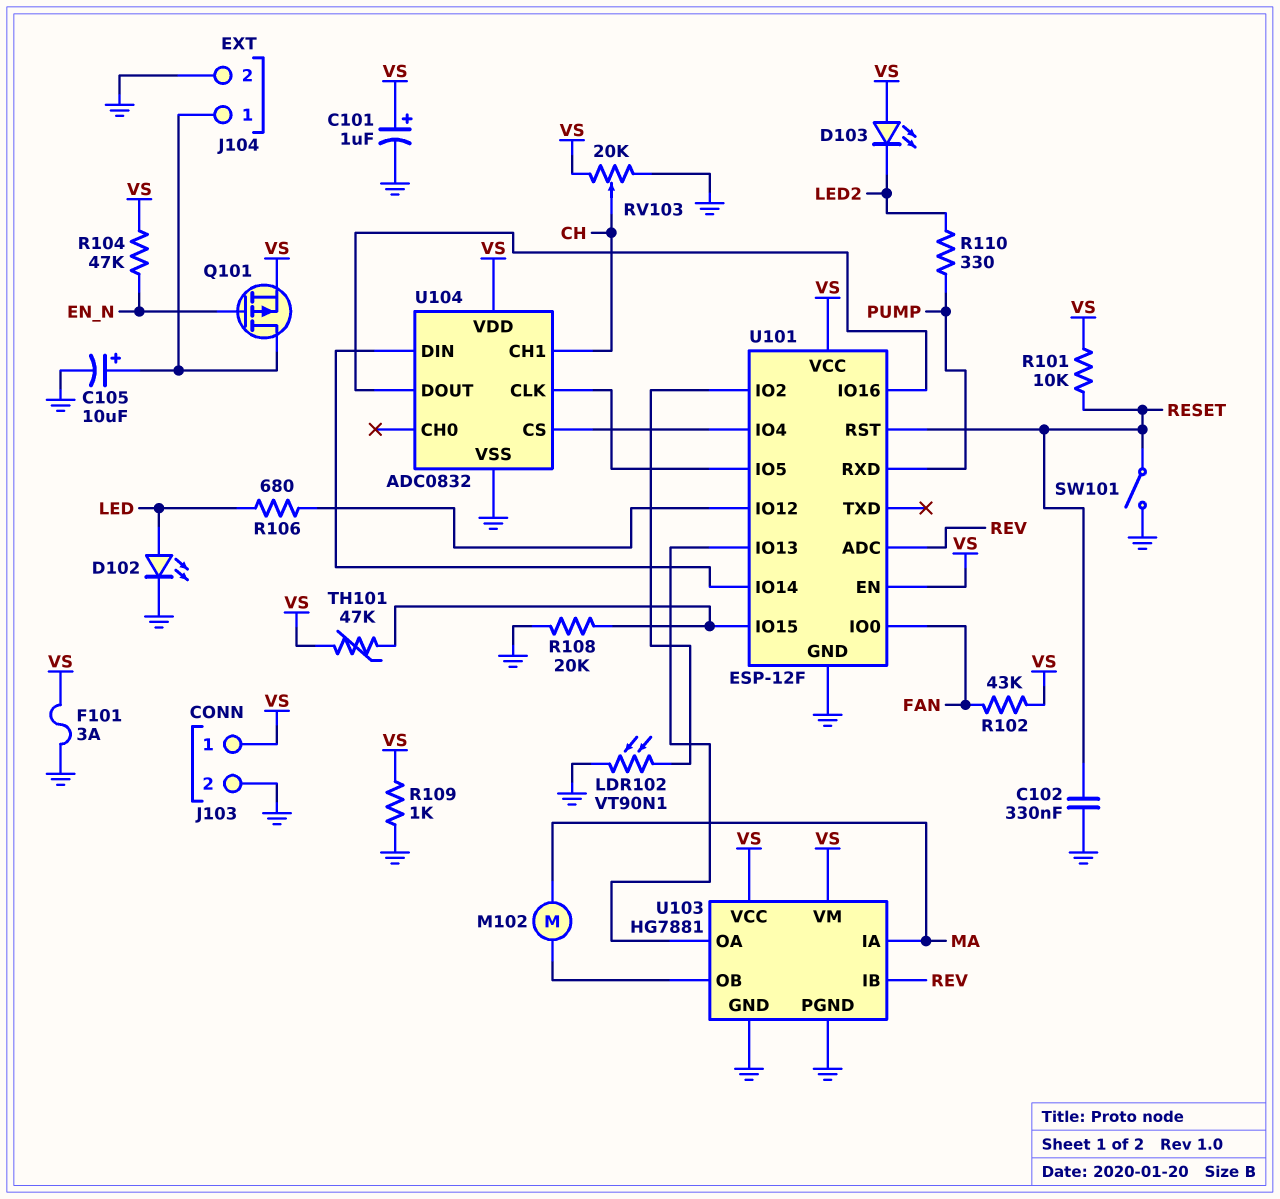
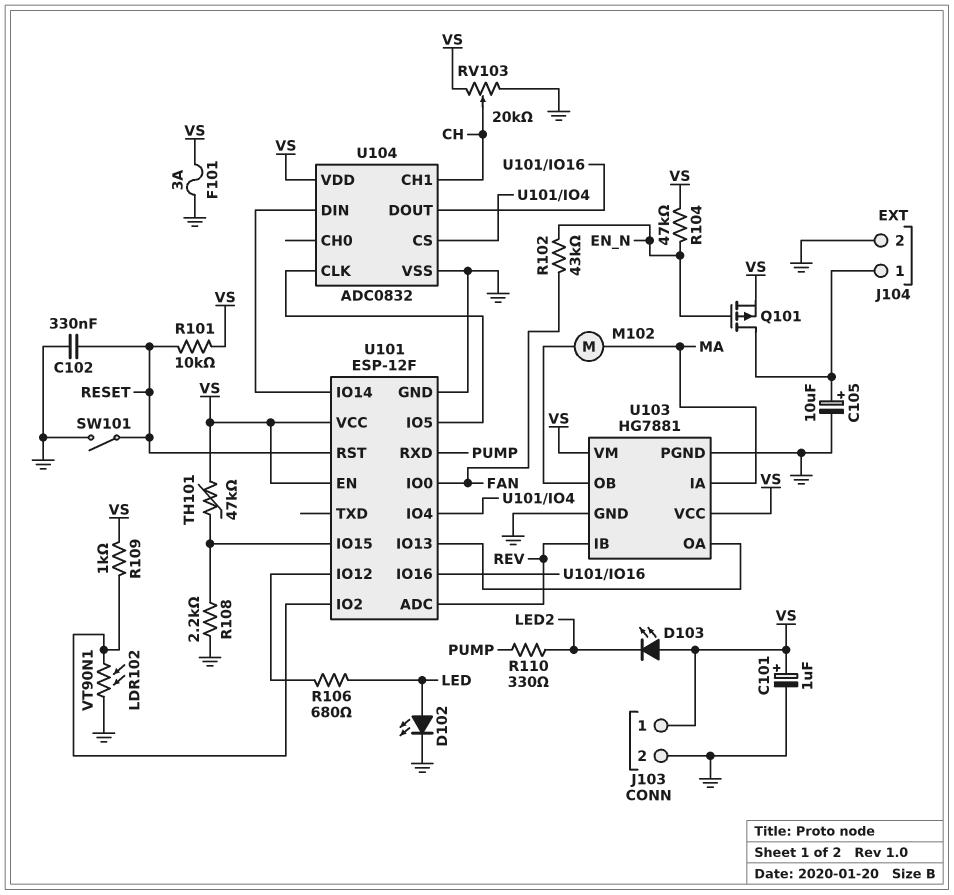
R102: 43k (FAN, VS) -> 43k (EN_N, FAN)
R108: 20k (GND, U101/IO15) -> 2.2k (GND, U101/IO15)
R109: 1k (GND, VS) -> 1k (U101/IO2, VS)

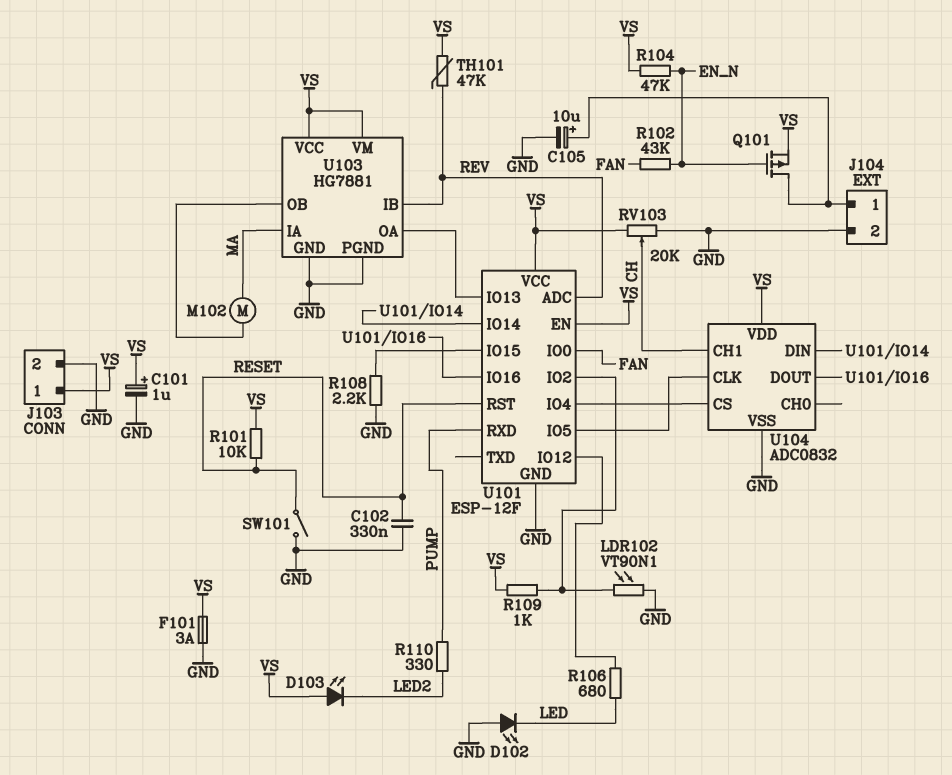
D102: LED (A LED, K GND) -> LED (A GND, K LED)
TH101: 47k (U101/IO15, VS) -> 47k (REV, VS)

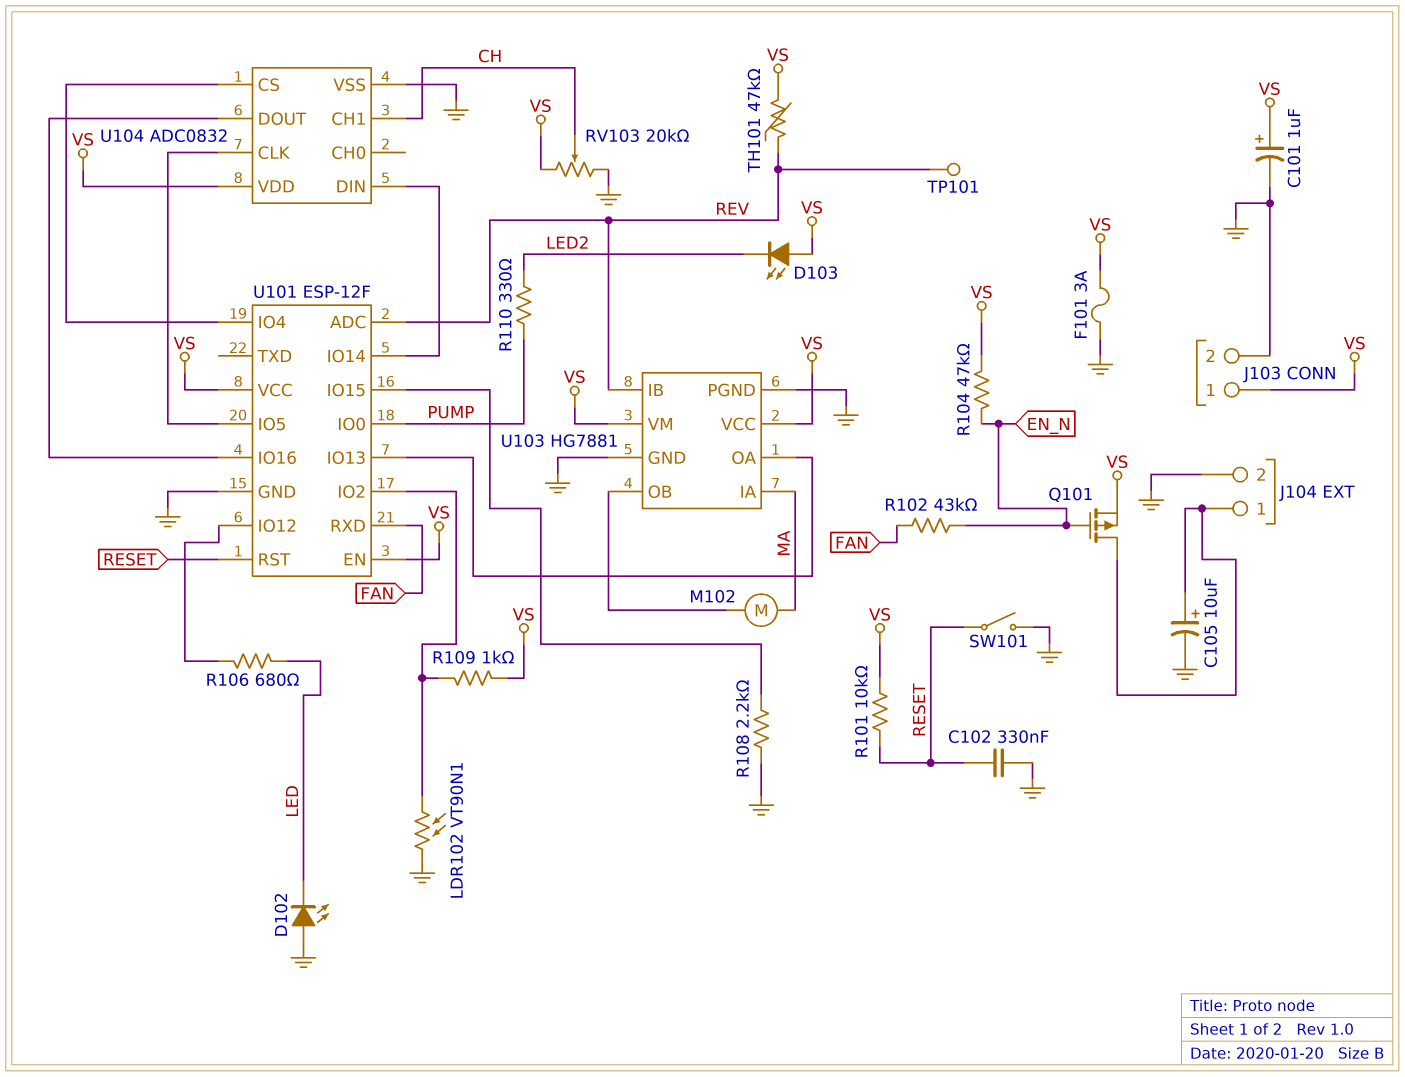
TP101: none -> test point (REV)
U101 pin IO0: FAN -> PUMP
U101 pin RXD: PUMP -> FAN

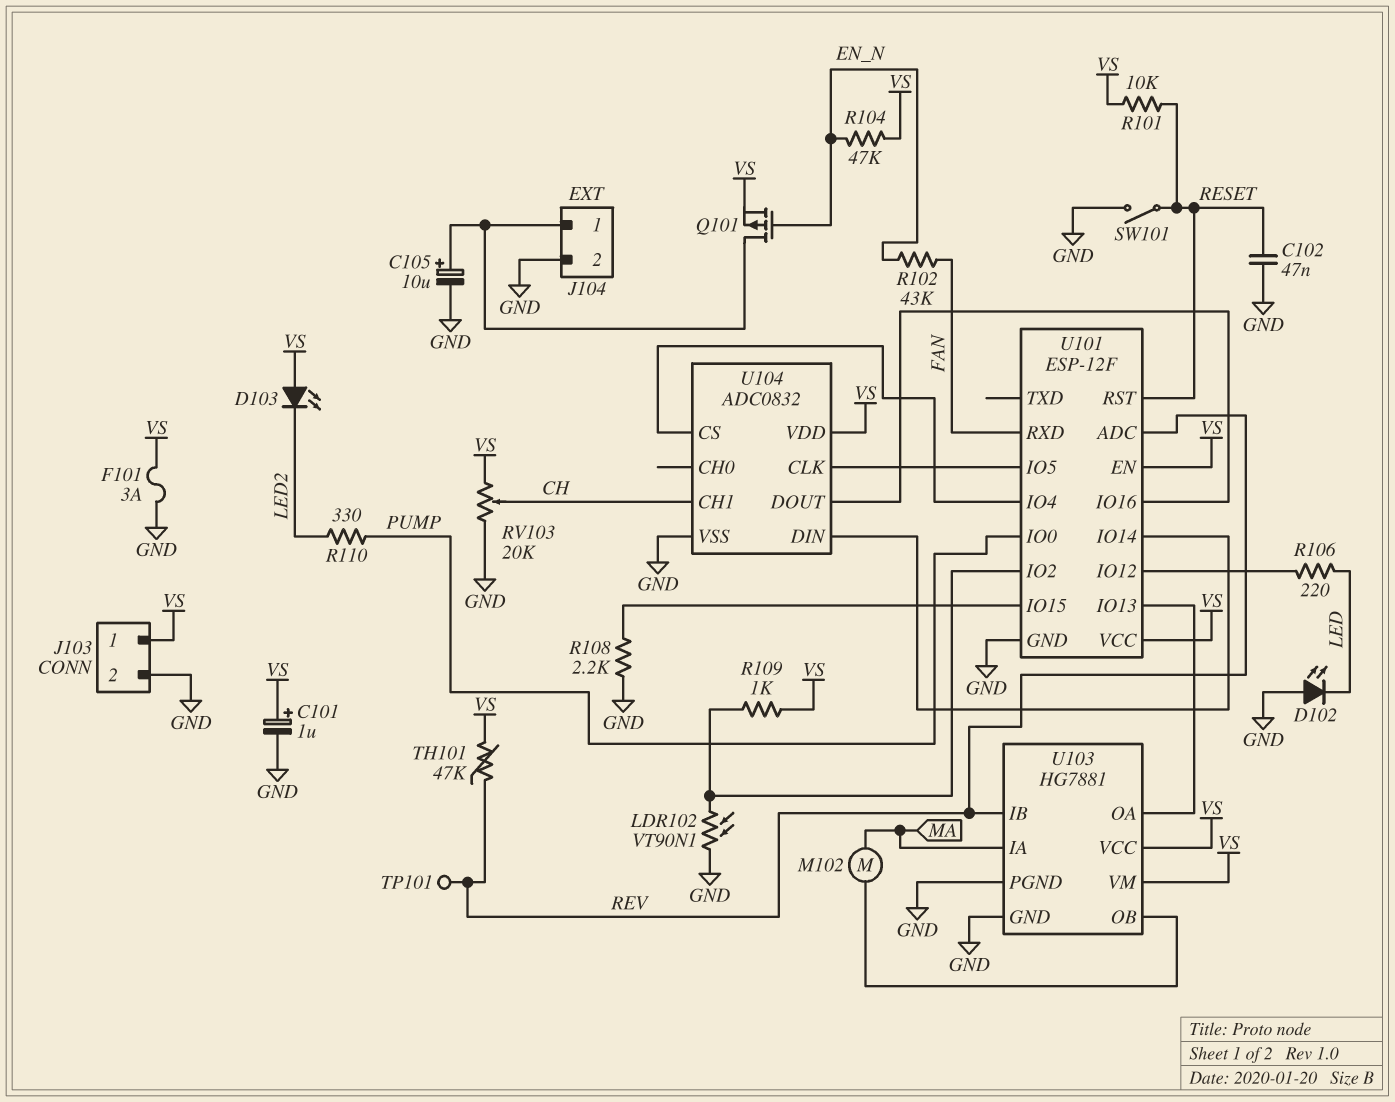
C102: 330nF (GND, RESET) -> 47nF (GND, RESET)
R106: 680 (LED, U101/IO12) -> 220 (LED, U101/IO12)

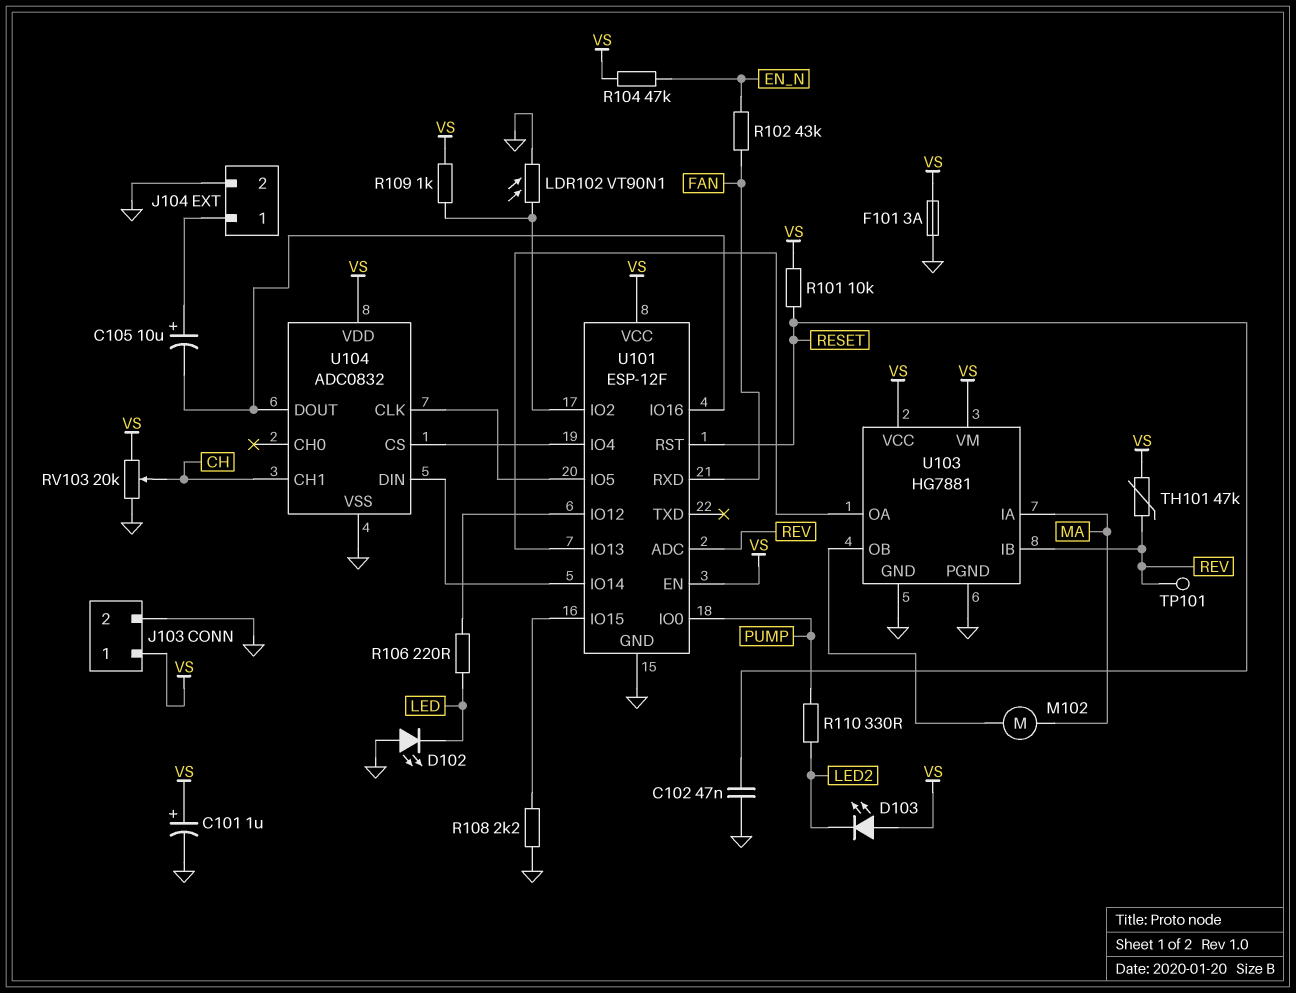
C105: 10uF (plus J104/1, minus GND) -> 10uF (plus J104/1, minus U101/IO16)
Q101: PMOS (G EN_N, D J104/1, S VS) -> none
SW101: switch (GND, RESET) -> none

